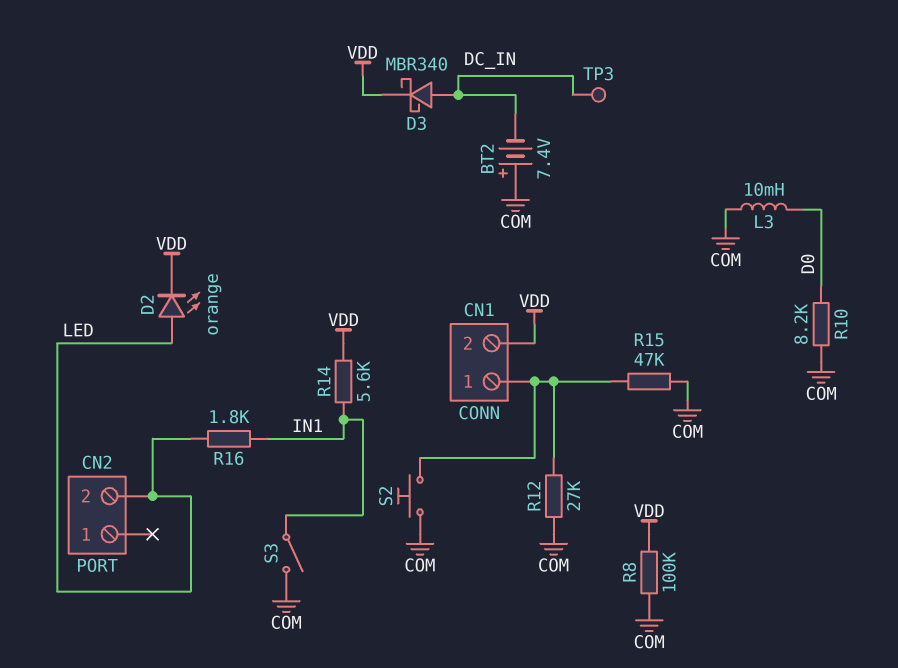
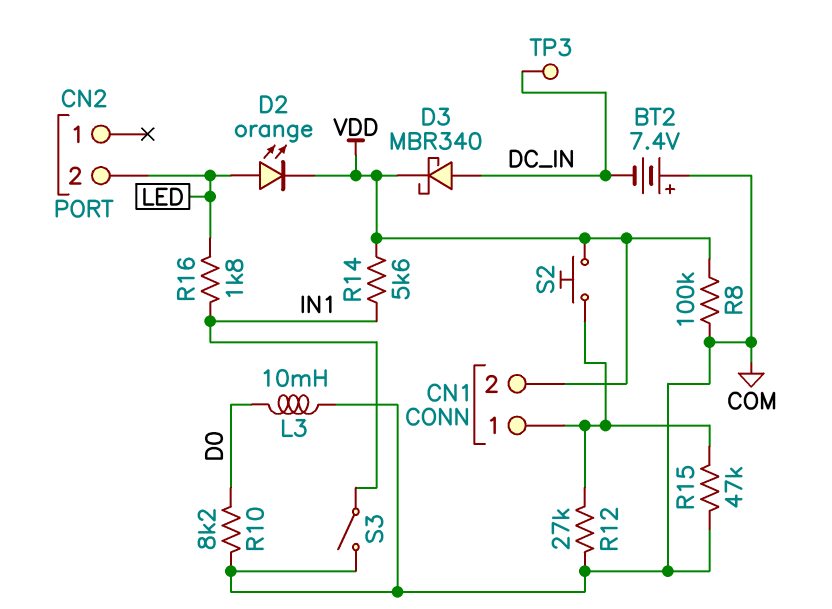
S2: button (CN1/1, COM) -> button (CN1/1, VDD)

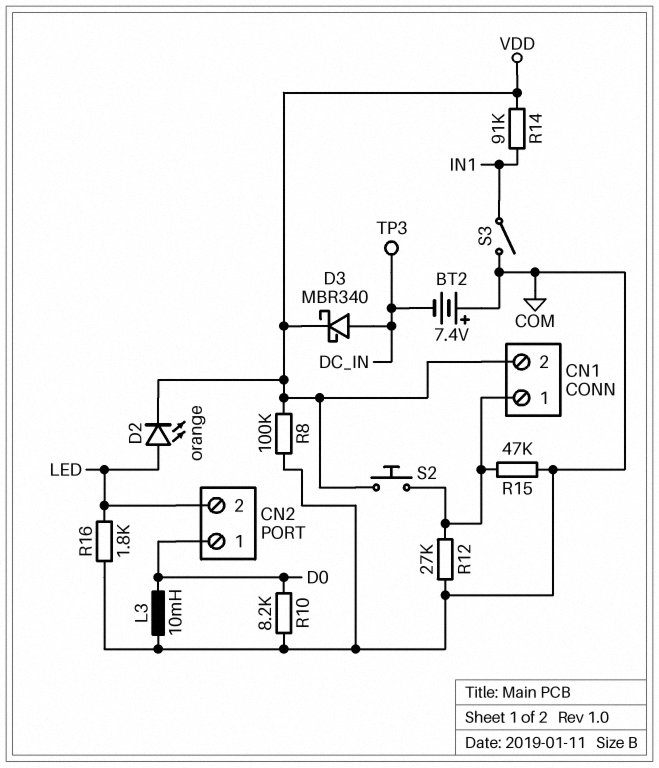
CN2 pin 1: none -> D0
R14: 5.6k (IN1, VDD) -> 91k (IN1, VDD)
R16: 1.8k (IN1, LED) -> 1.8k (COM, LED)

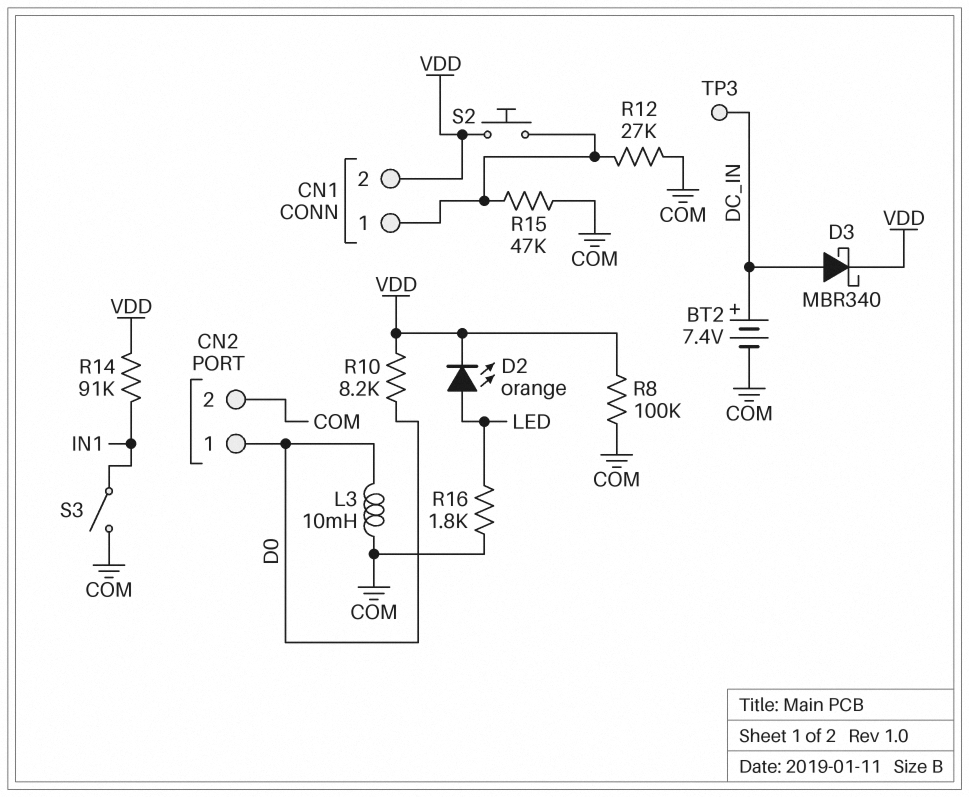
BT2: 7.4V (plus COM, minus DC_IN) -> 7.4V (plus DC_IN, minus COM)
CN2 pin 2: LED -> COM
R10: 8.2k (COM, D0) -> 8.2k (D0, VDD)

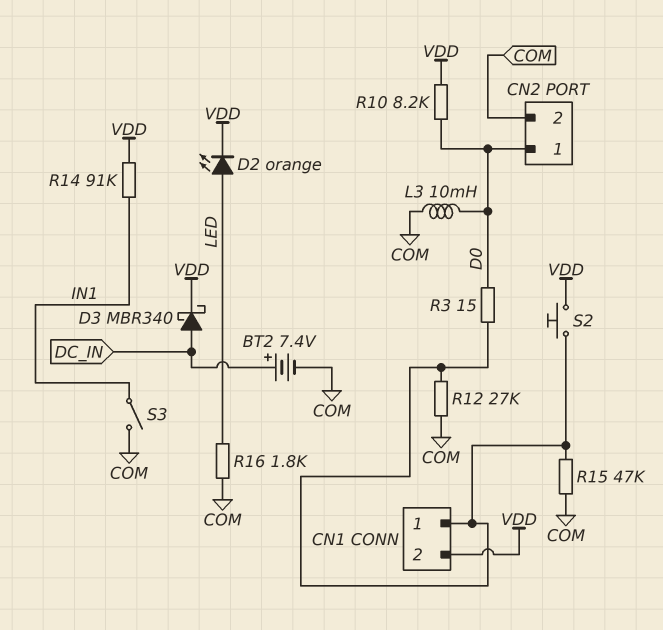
R3: none -> 15 (CN1/1, D0)
R8: 100k (COM, VDD) -> none
TP3: test point (DC_IN) -> none

